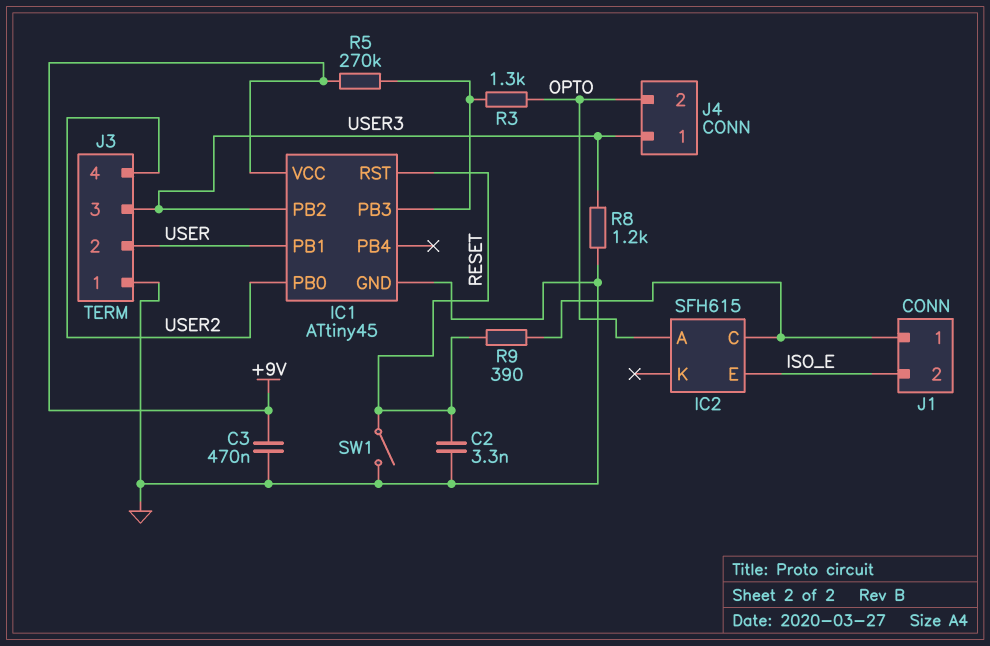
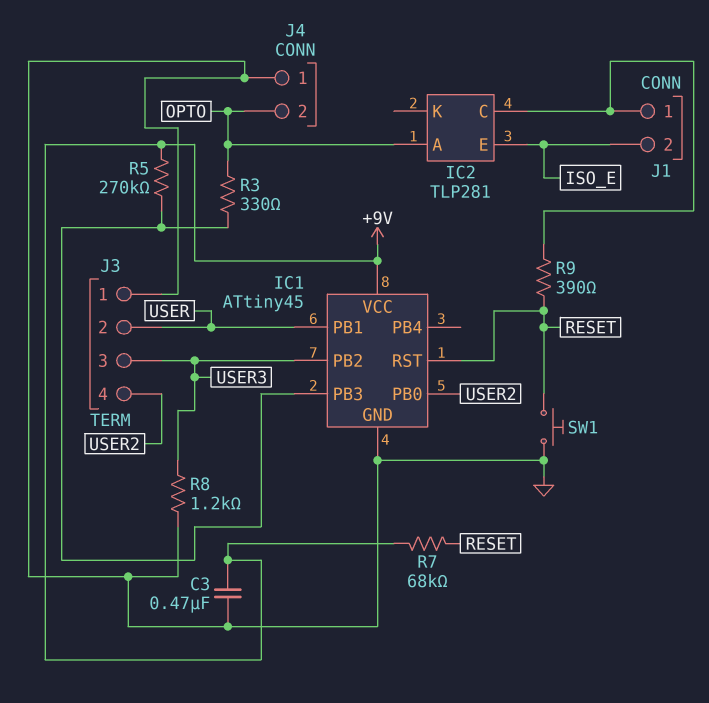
C2: 3.3nF (GND, RESET) -> none
IC2: SFH615 -> TLP281
J4 pin 1: USER3 -> GND
R3: 1.3k (IC1/PB3, OPTO) -> 330 (IC1/PB3, OPTO)
R7: none -> 68k (+9V, RESET)
SW1: switch (GND, RESET) -> button (GND, RESET)

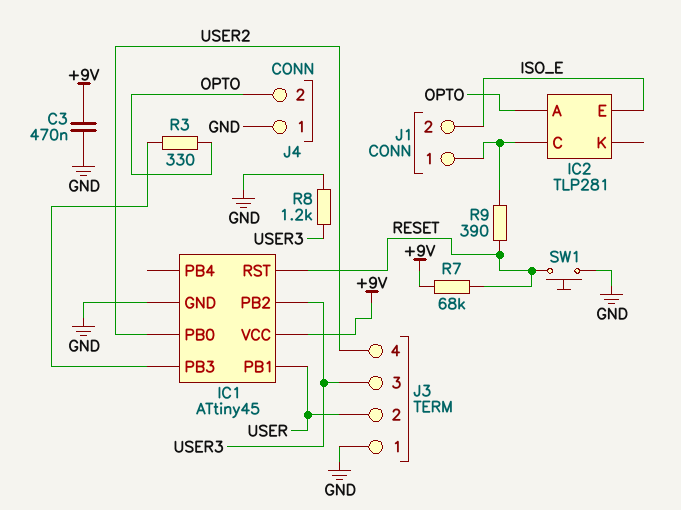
R5: 270k (+9V, IC1/PB3) -> none

